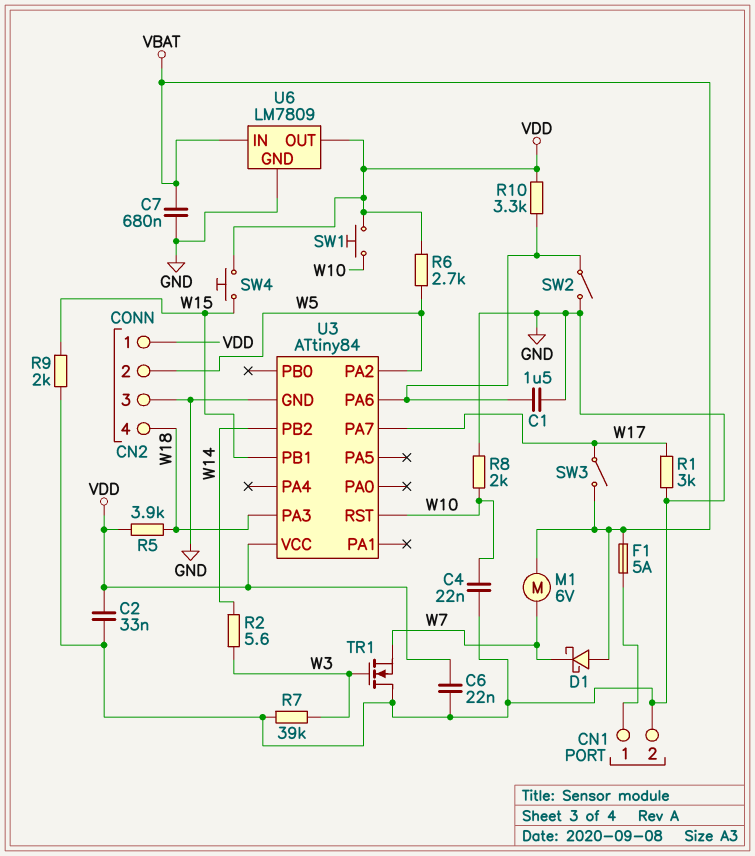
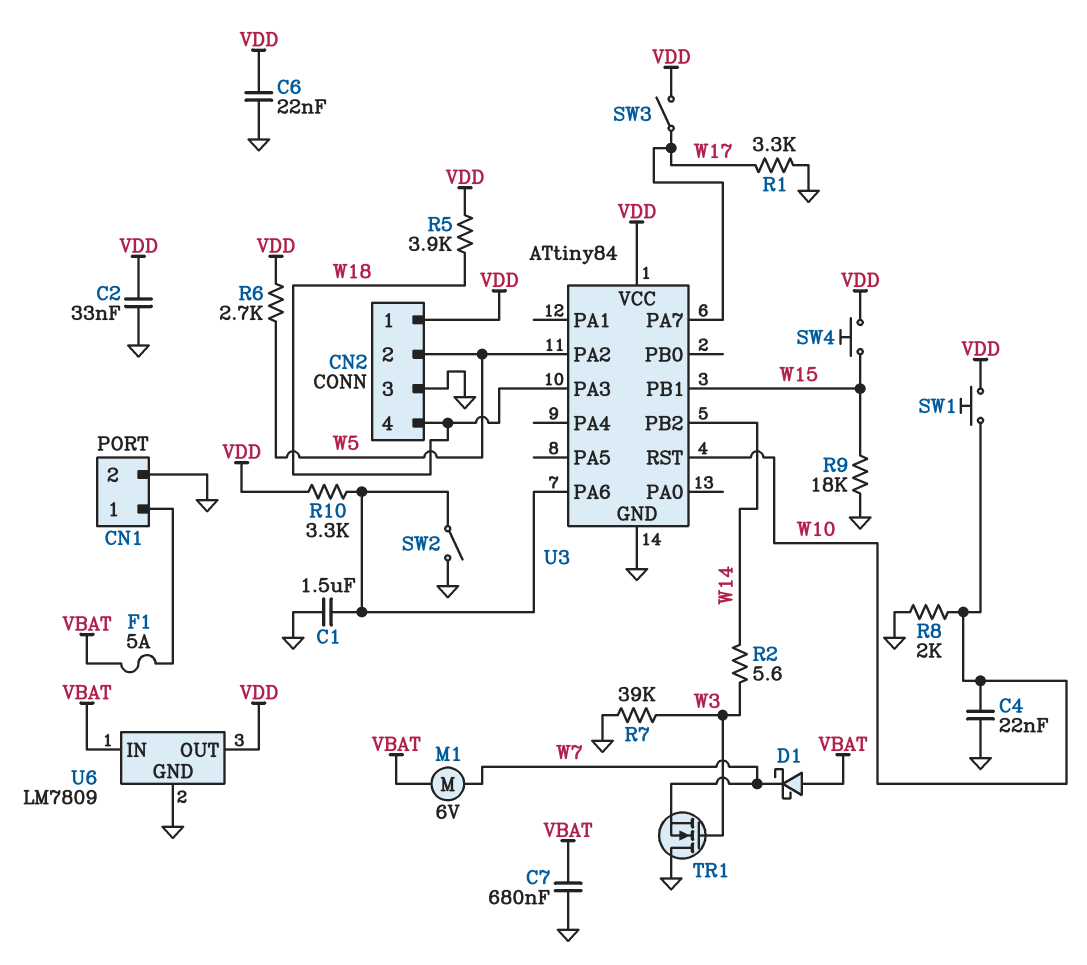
R1: 3k (GND, W17) -> 3.3k (GND, W17)
R9: 2k (GND, W15) -> 18k (GND, W15)
SW3: switch (VBAT, W17) -> switch (VDD, W17)

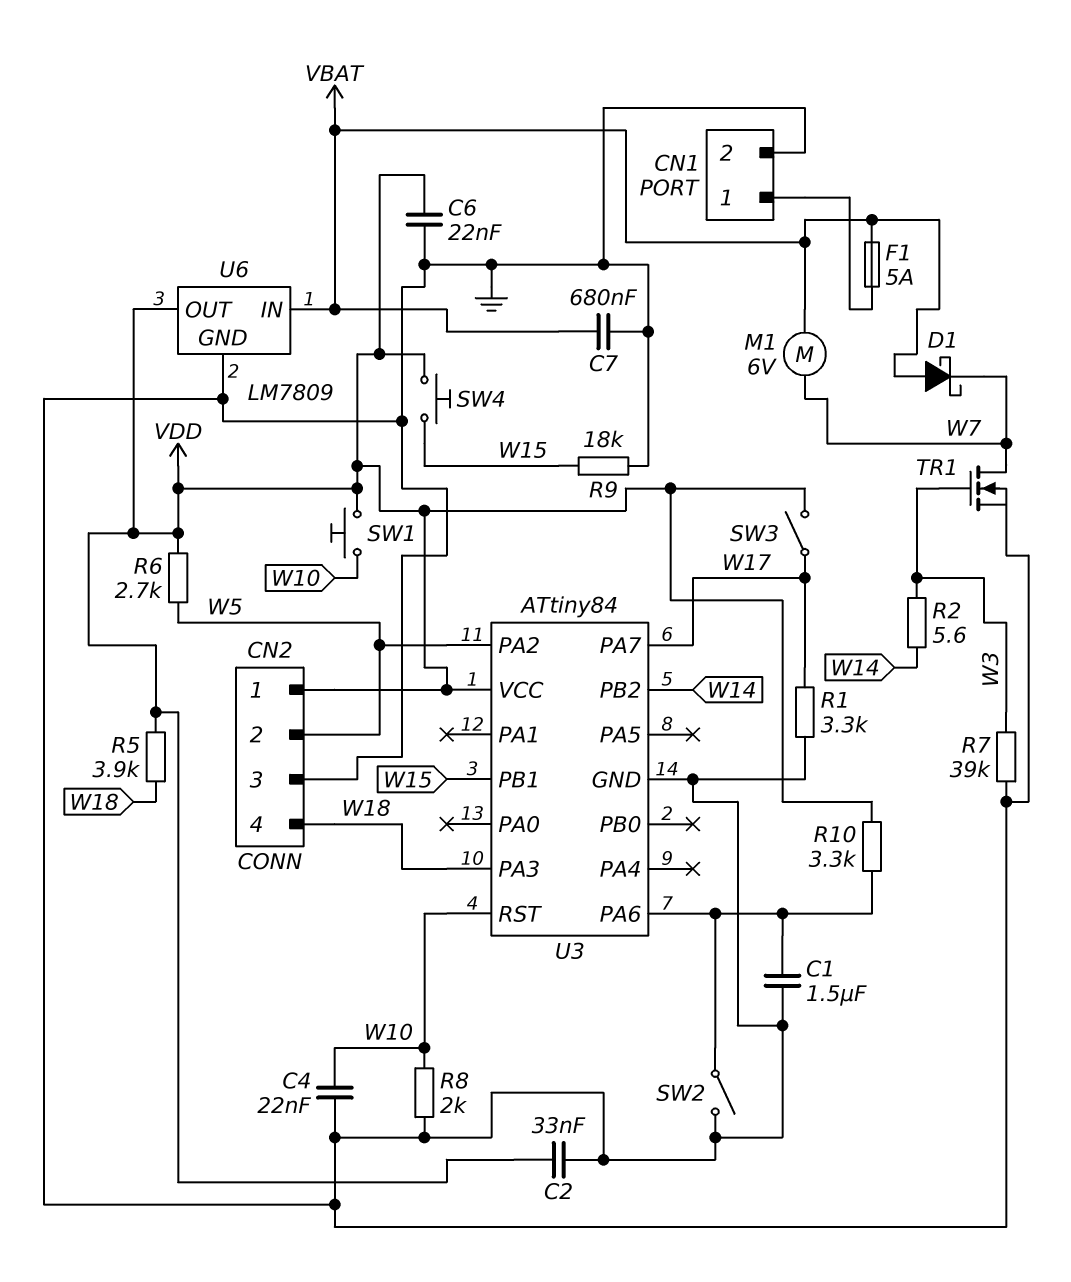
TR1: NMOS (G W3, D GND, S W7) -> NMOS (G W3, D W7, S GND)

